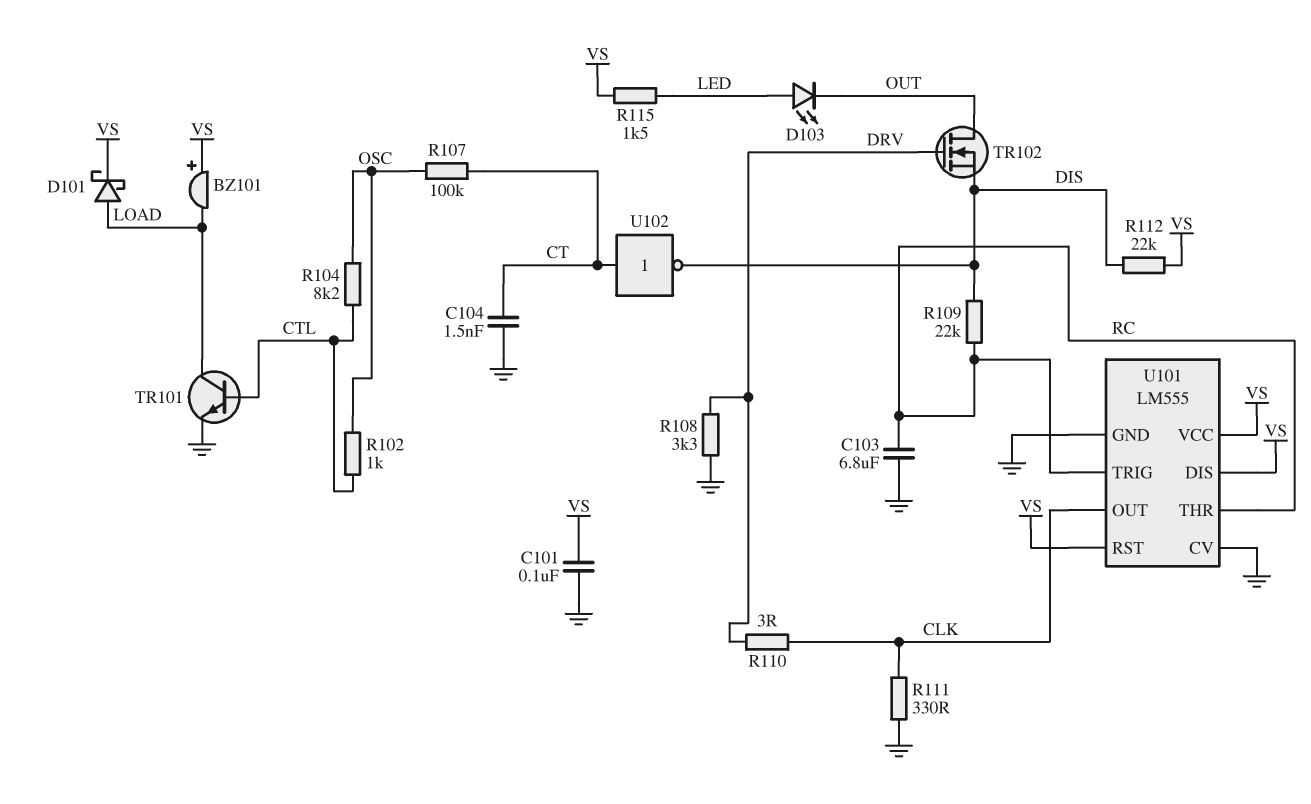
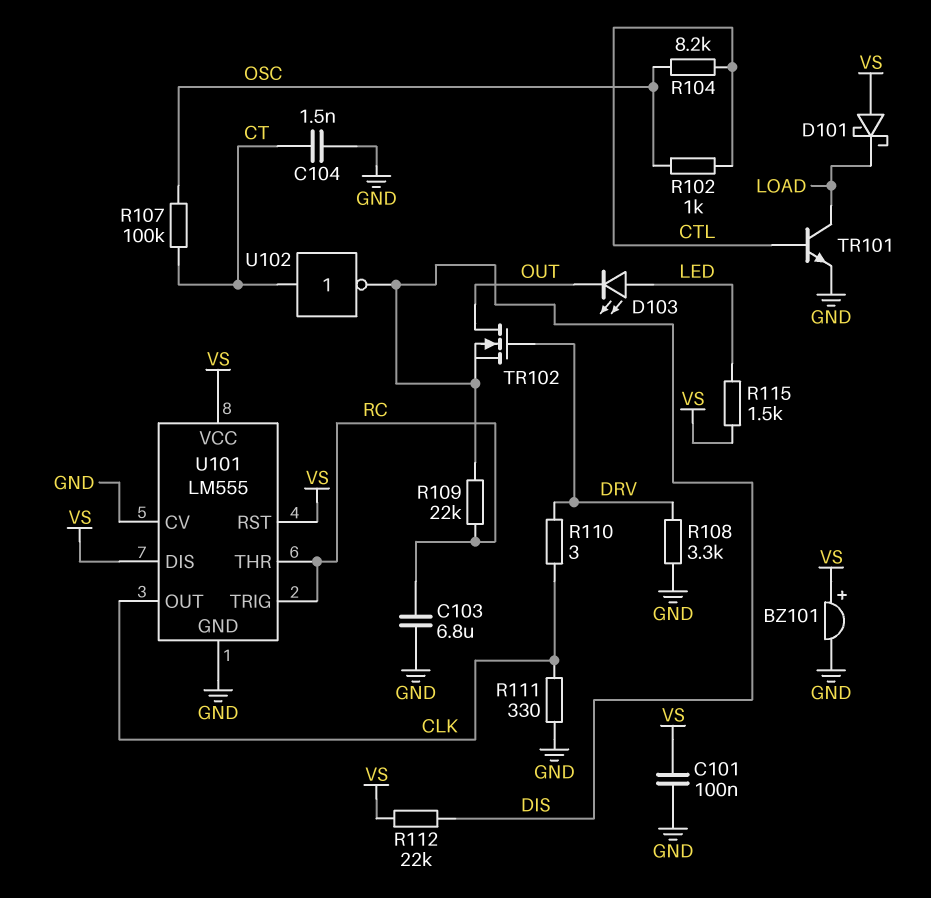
BZ101: buzzer (plus VS, minus LOAD) -> buzzer (plus VS, minus GND)
D101: schottky (A LOAD, K VS) -> schottky (A VS, K LOAD)

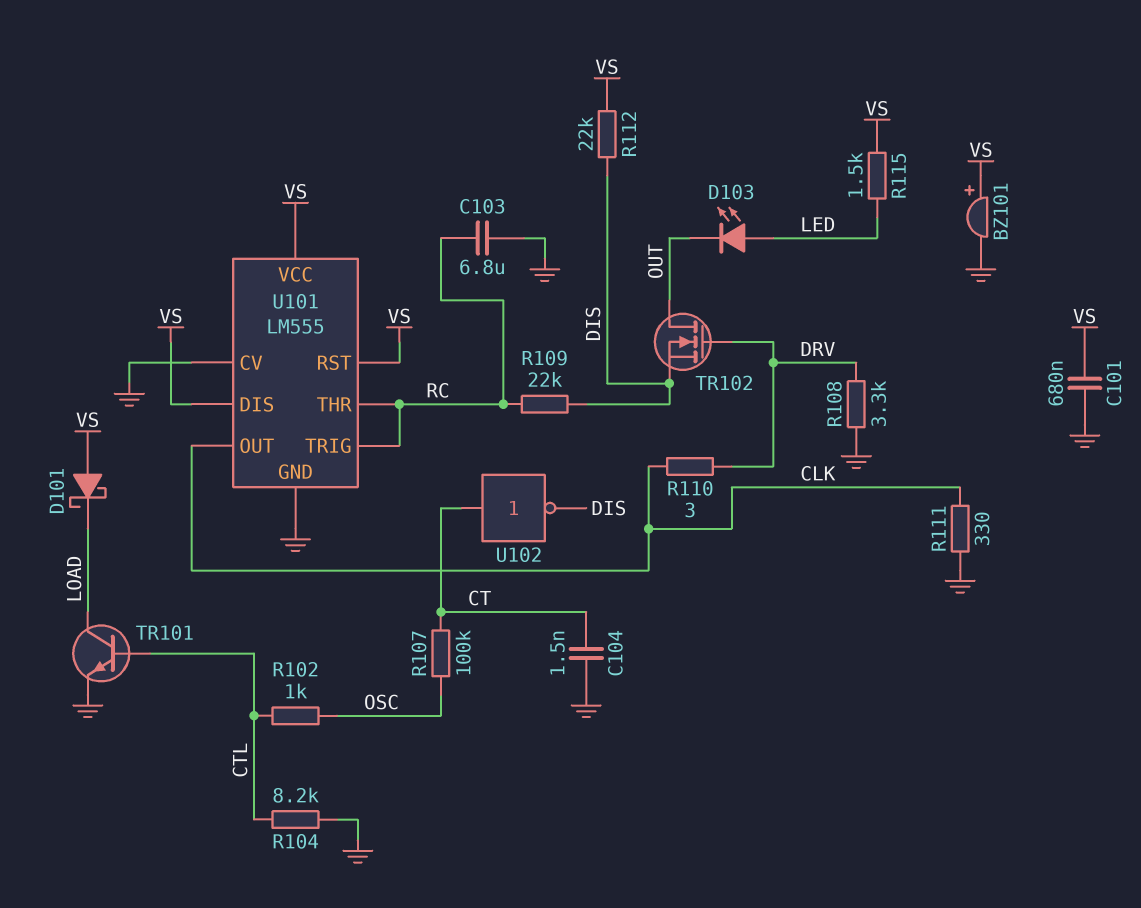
C101: 100nF (GND, VS) -> 680nF (GND, VS)
R104: 8.2k (CTL, OSC) -> 8.2k (CTL, GND)

